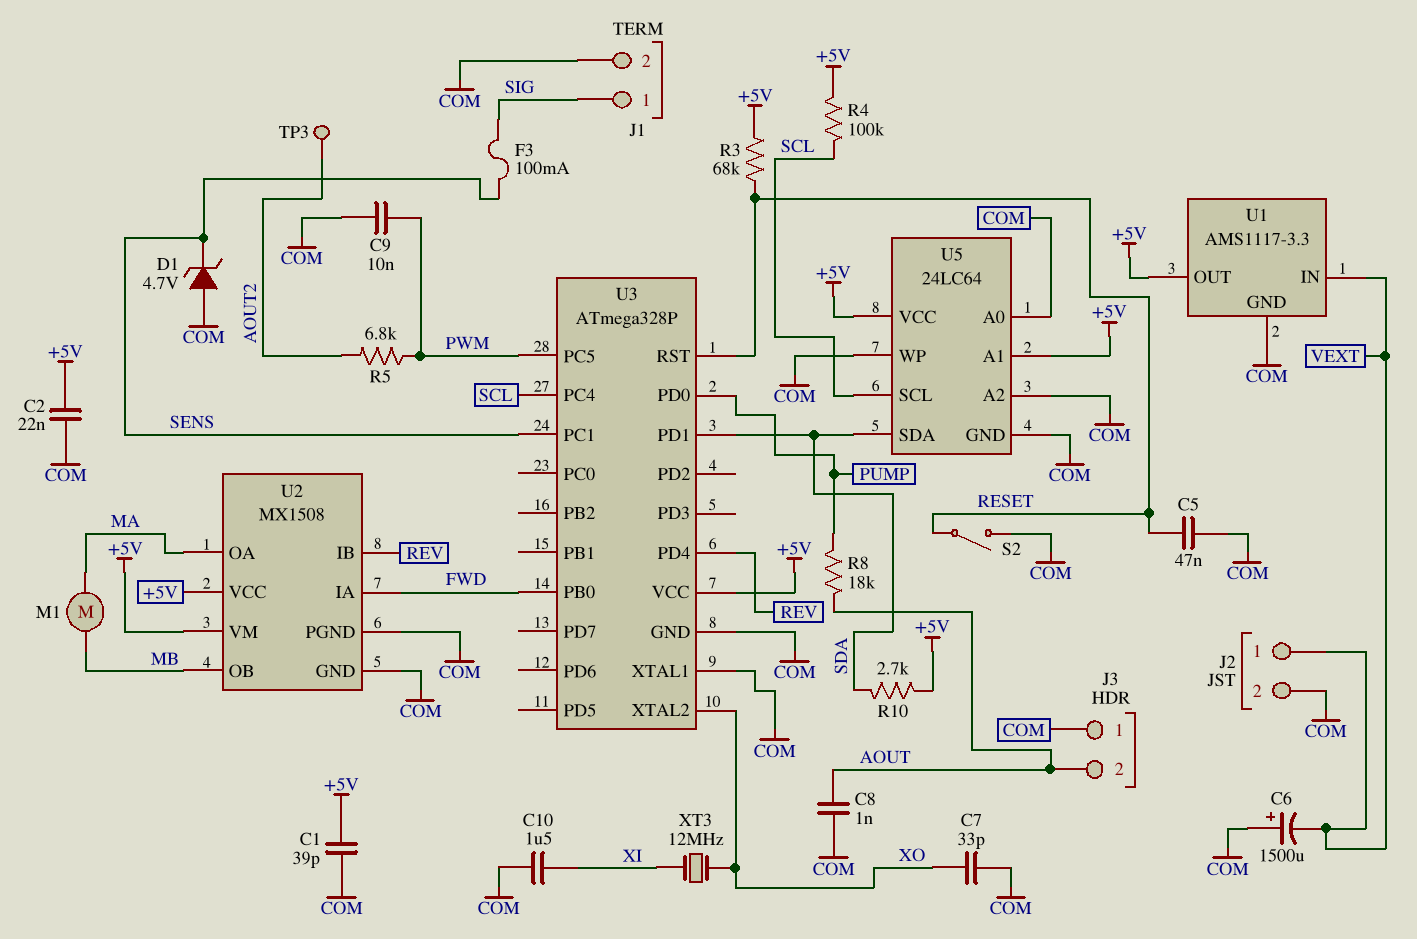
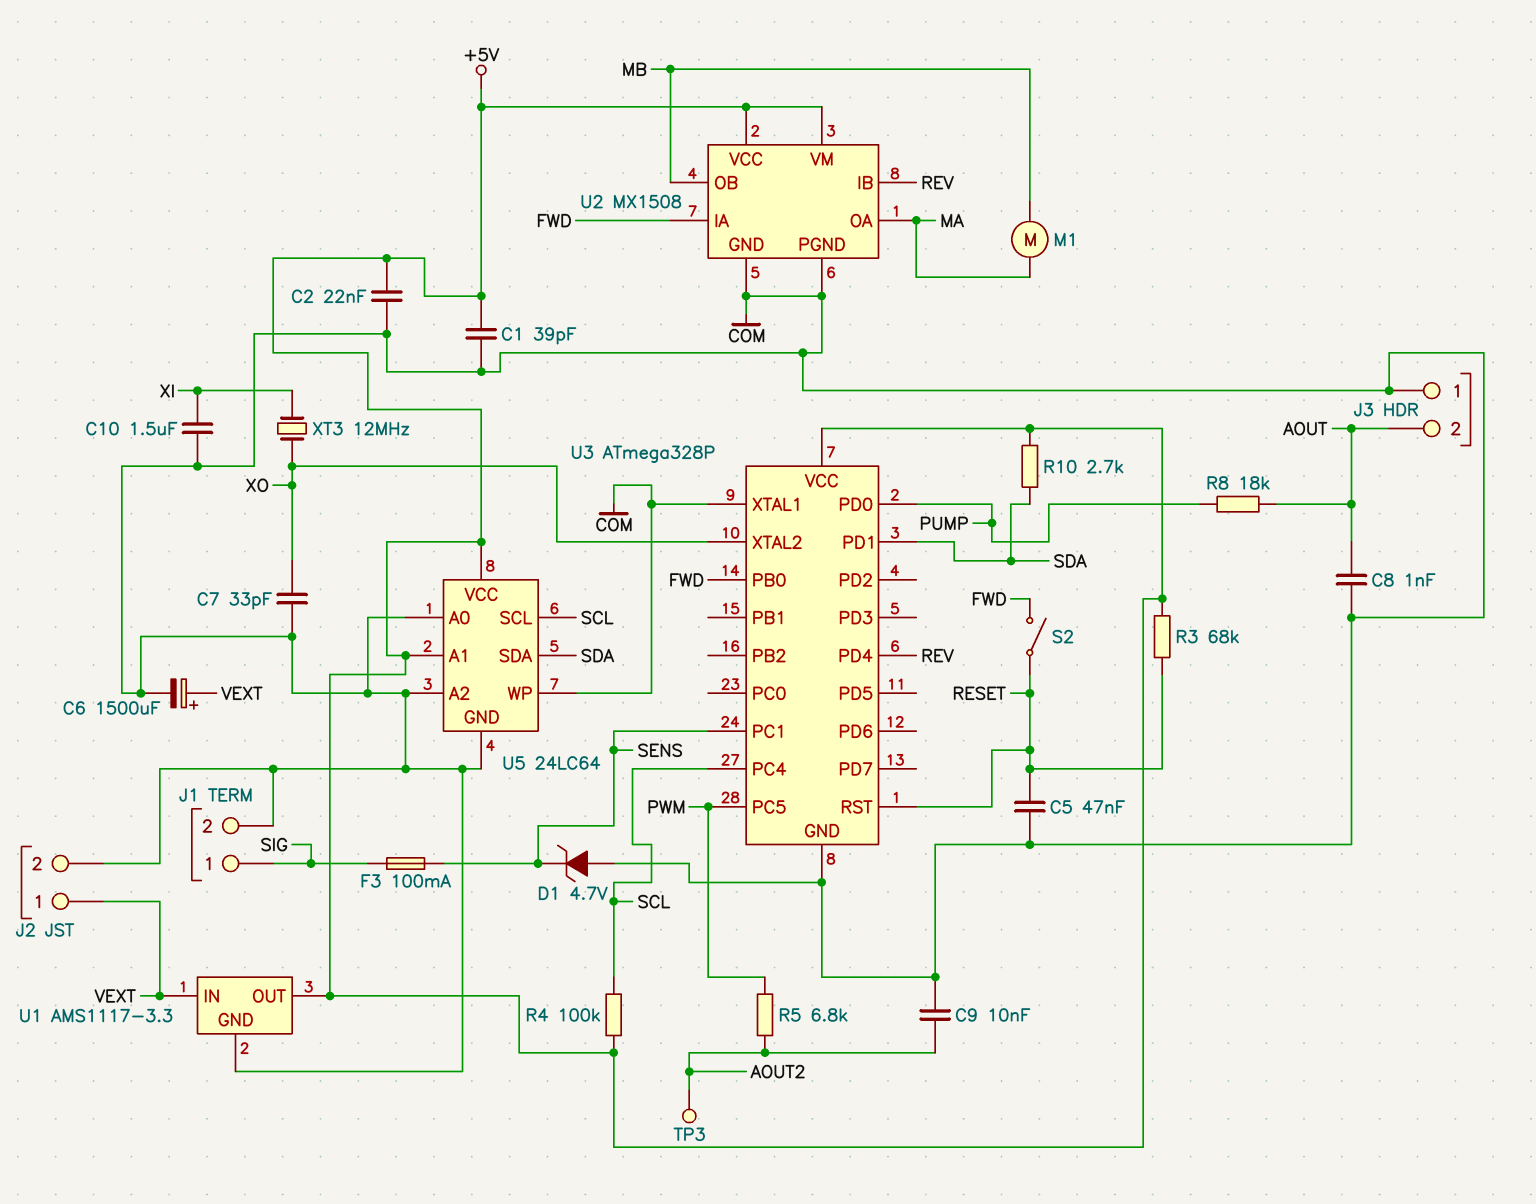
C6: 1500uF (plus COM, minus VEXT) -> 1500uF (plus VEXT, minus COM)
C9: 10nF (COM, PWM) -> 10nF (AOUT2, COM)
S2: switch (COM, RESET) -> switch (FWD, RESET)

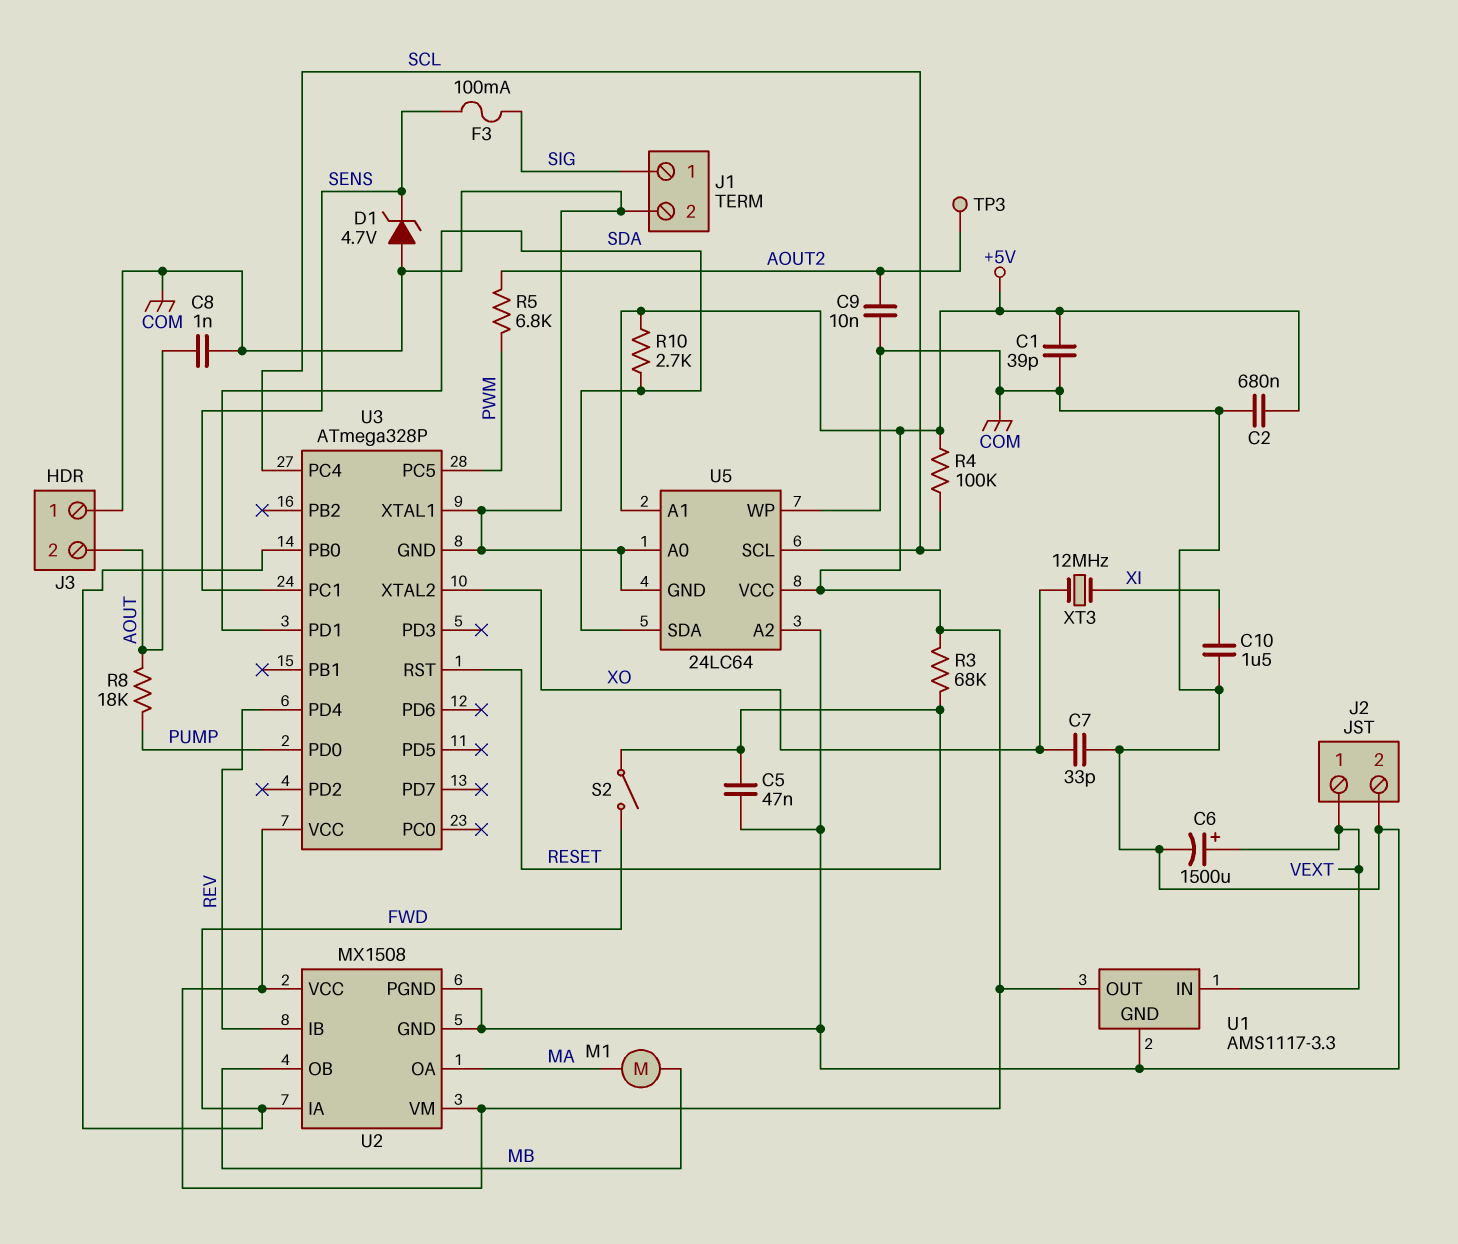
C2: 22nF (+5V, COM) -> 680nF (+5V, COM)

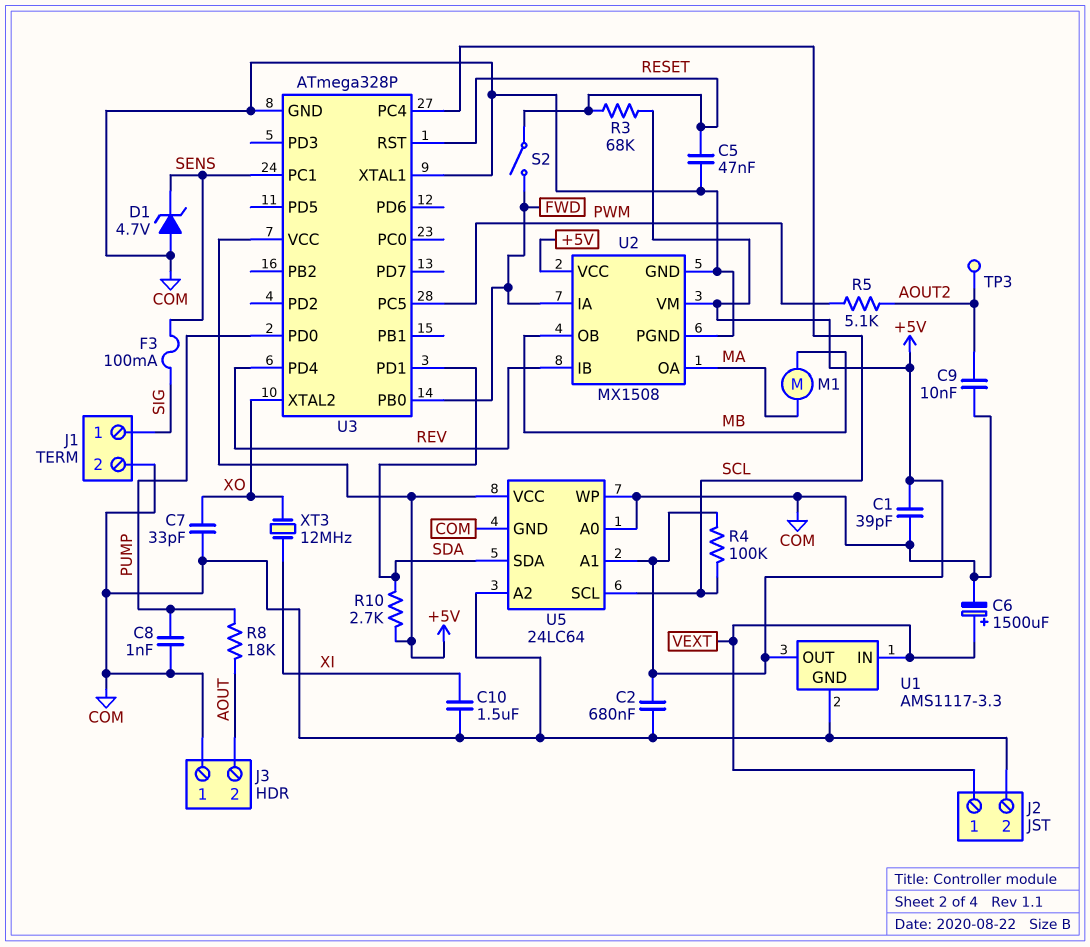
C8: 1nF (AOUT, COM) -> 1nF (COM, PUMP)
R5: 6.8k (AOUT2, PWM) -> 5.1k (AOUT2, PWM)

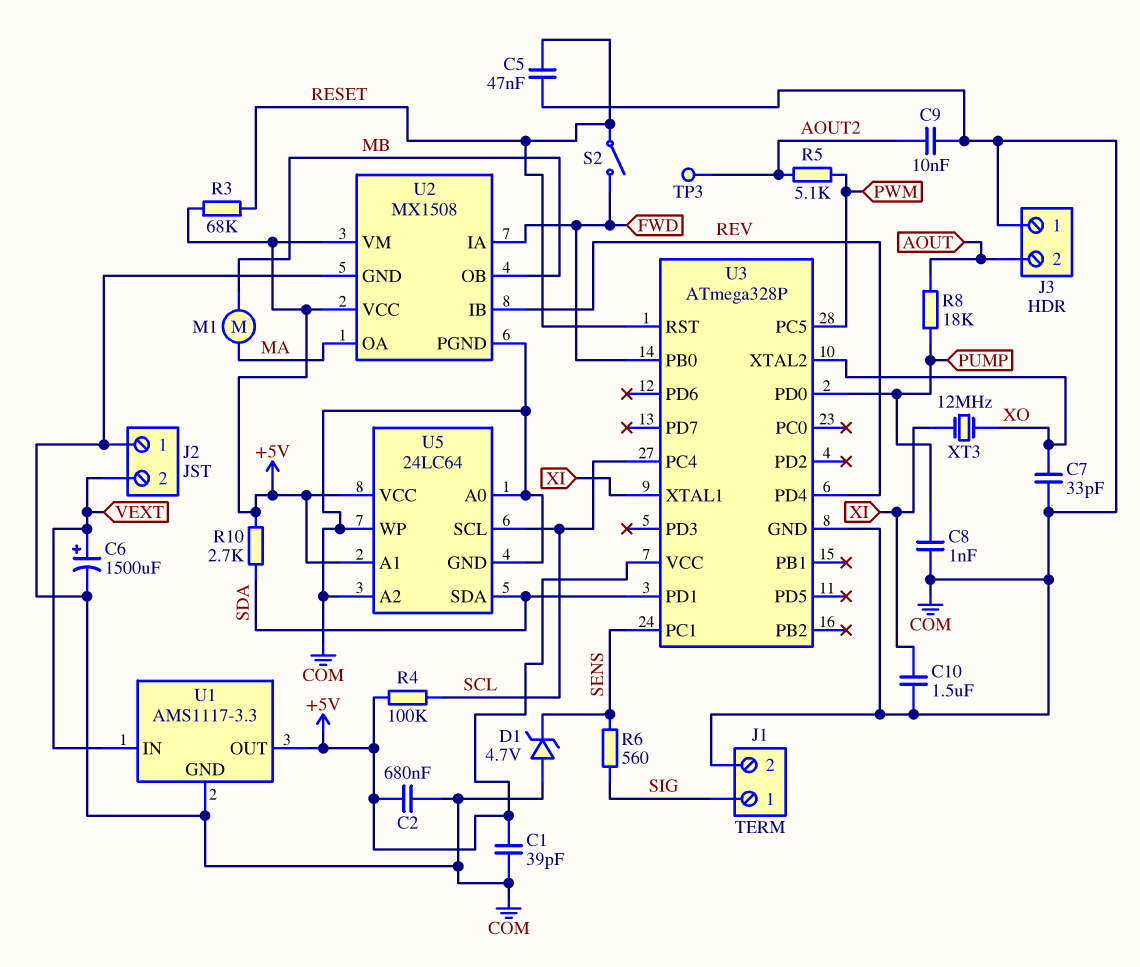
F3: 100mA (SENS, SIG) -> none
J2 pin 1: VEXT -> COM
J2 pin 2: COM -> VEXT
R6: none -> 560 (SENS, SIG)
U3 pin XTAL1: COM -> XI

